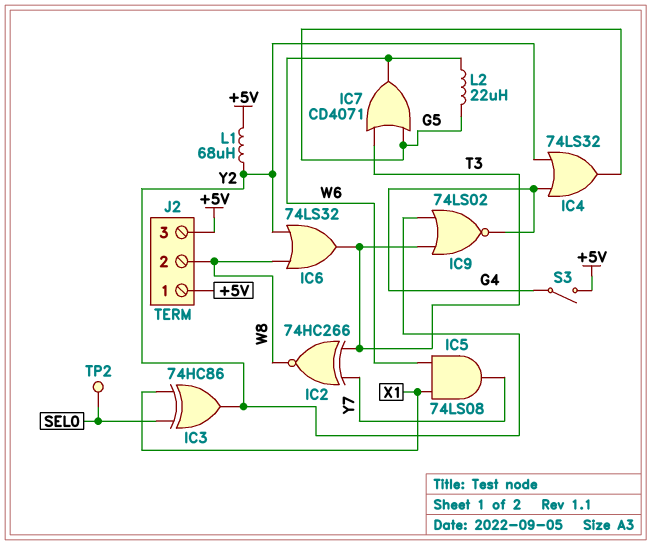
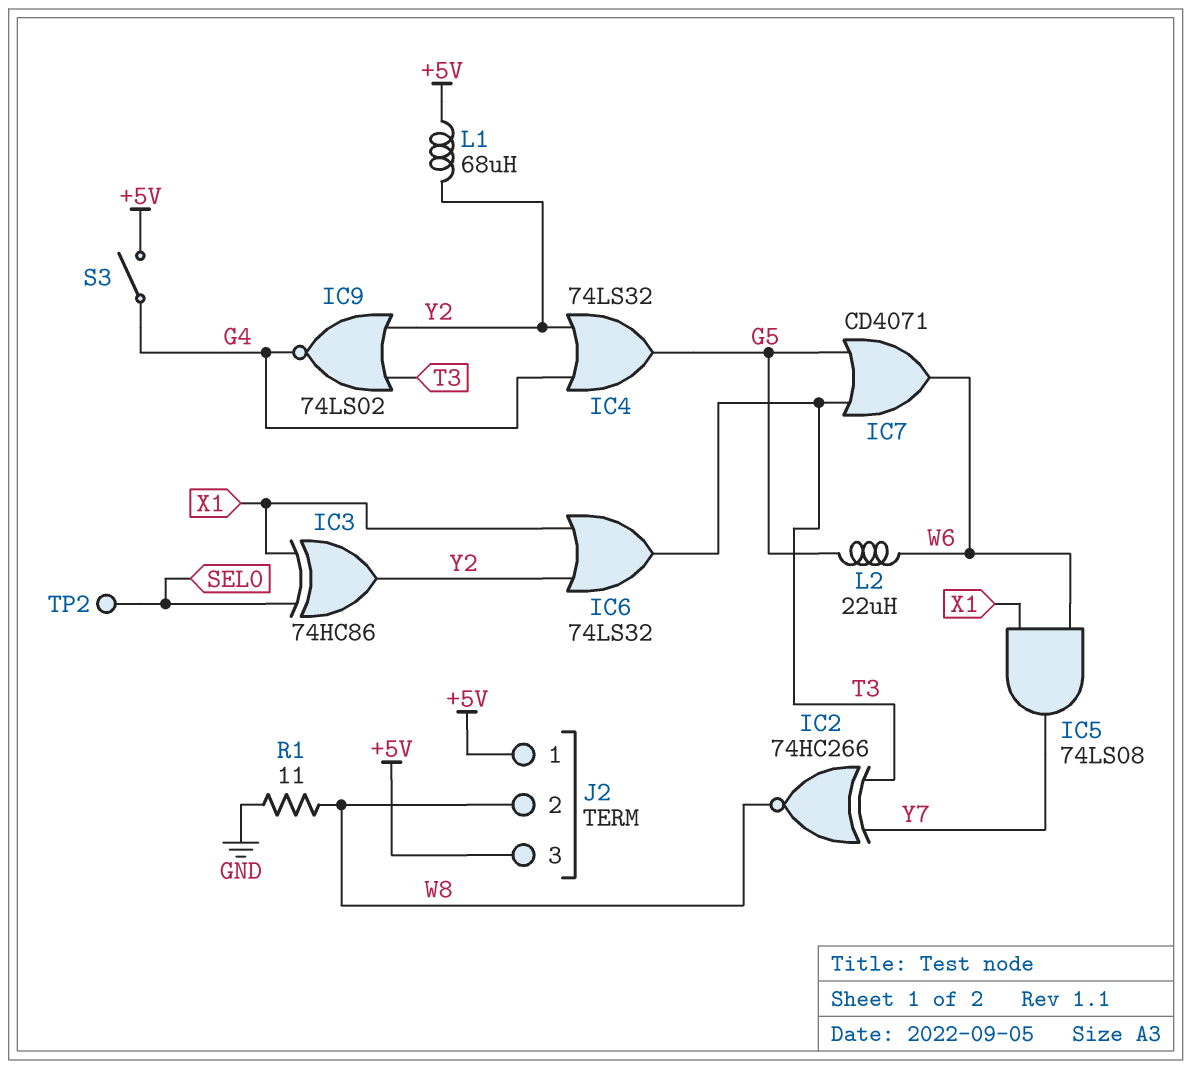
IC6: OR 74LS32 (in W8, in Y2, out T3) -> OR 74LS32 (in X1, in Y2, out T3)
R1: none -> 11 (GND, W8)

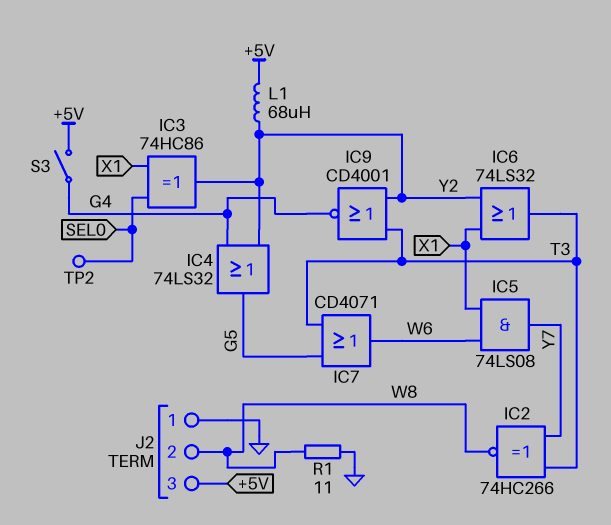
IC9: NOR 74LS02 (in T3, in Y2, out G4) -> NOR CD4001 (in T3, in Y2, out G4)
J2 pin 1: +5V -> GND
L2: 22uH (G5, W6) -> none

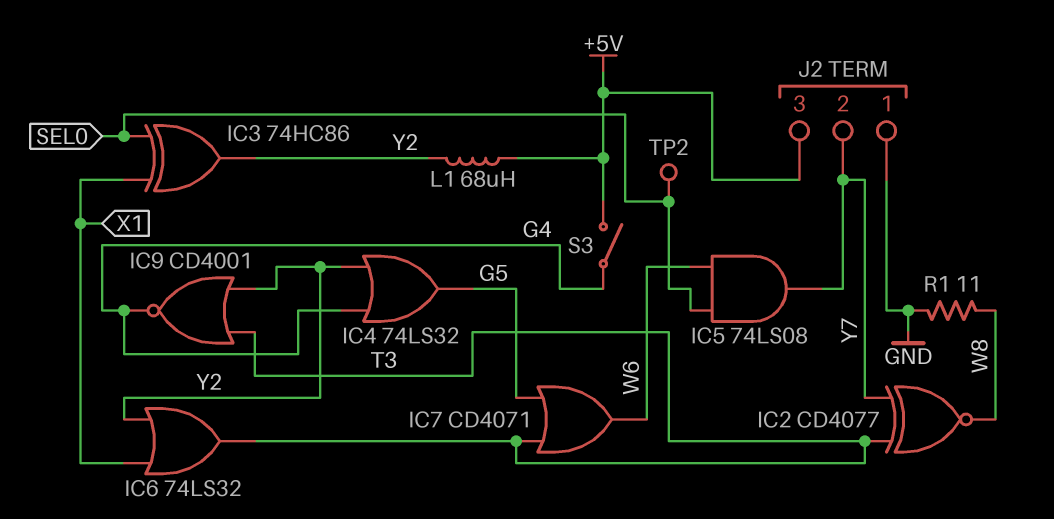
IC2: XNOR 74HC266 (in T3, in Y7, out W8) -> XNOR CD4077 (in T3, in Y7, out W8)
IC5: AND 74LS08 (in W6, in X1, out Y7) -> AND 74LS08 (in SEL0, in W6, out Y7)
J2 pin 2: W8 -> Y7

